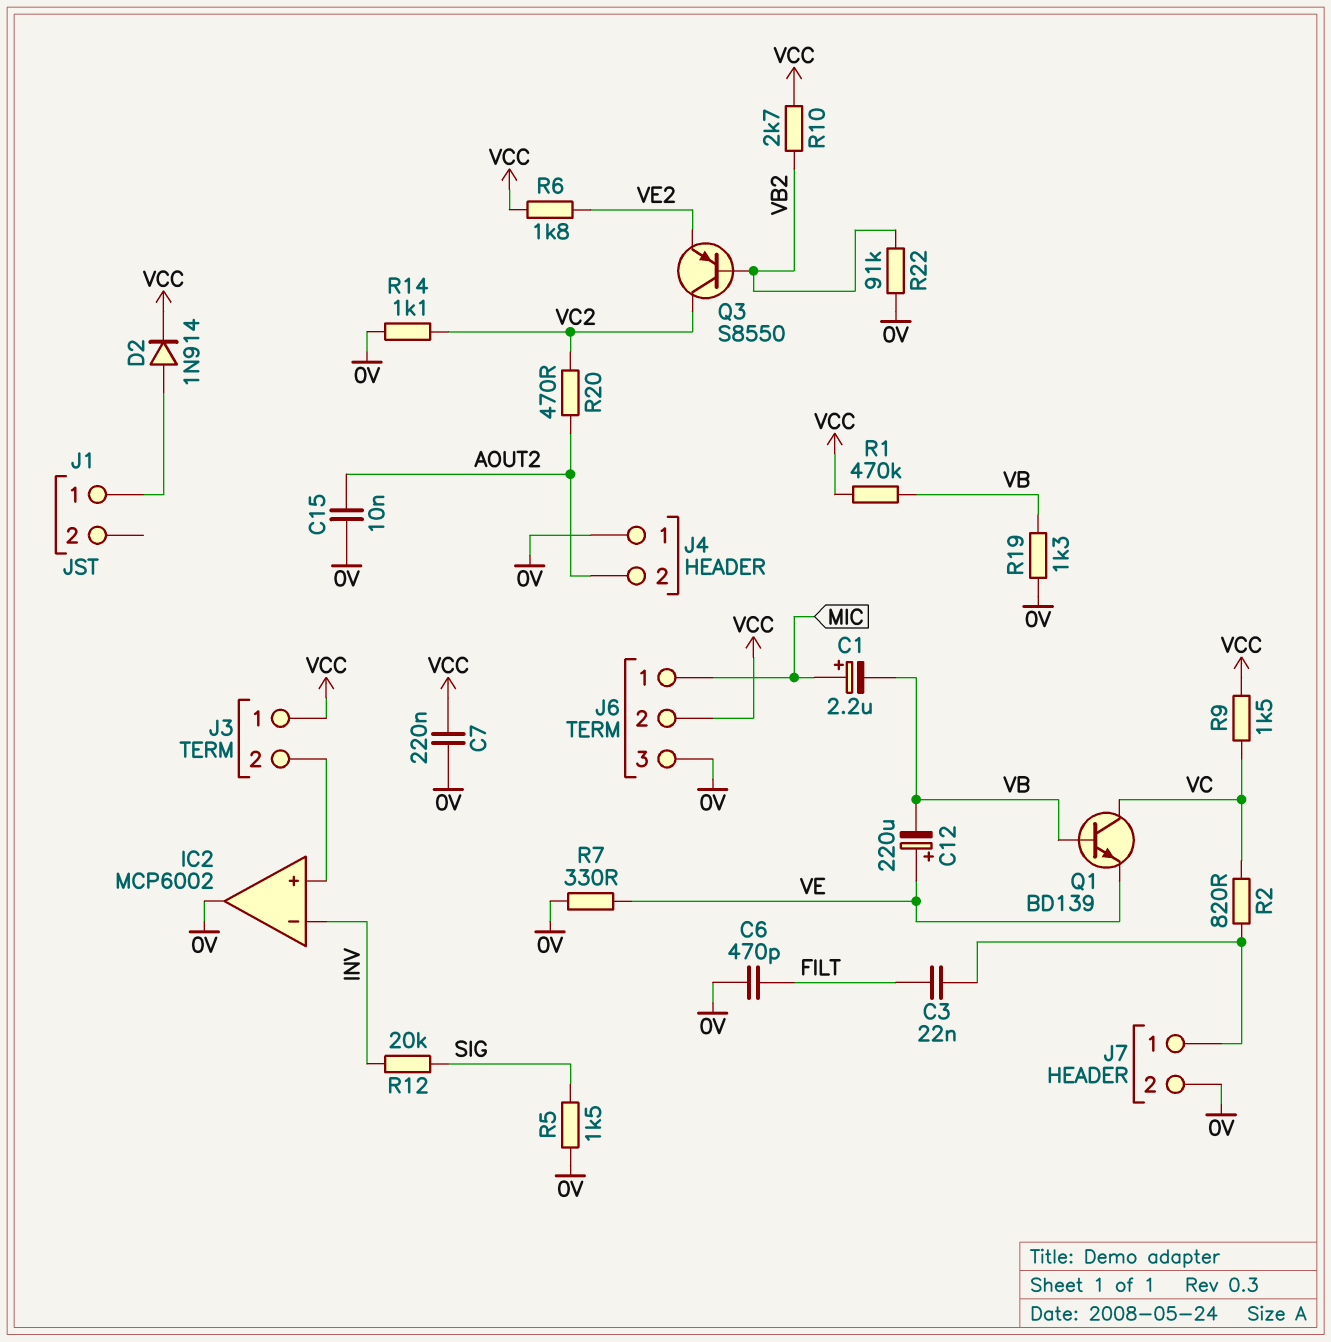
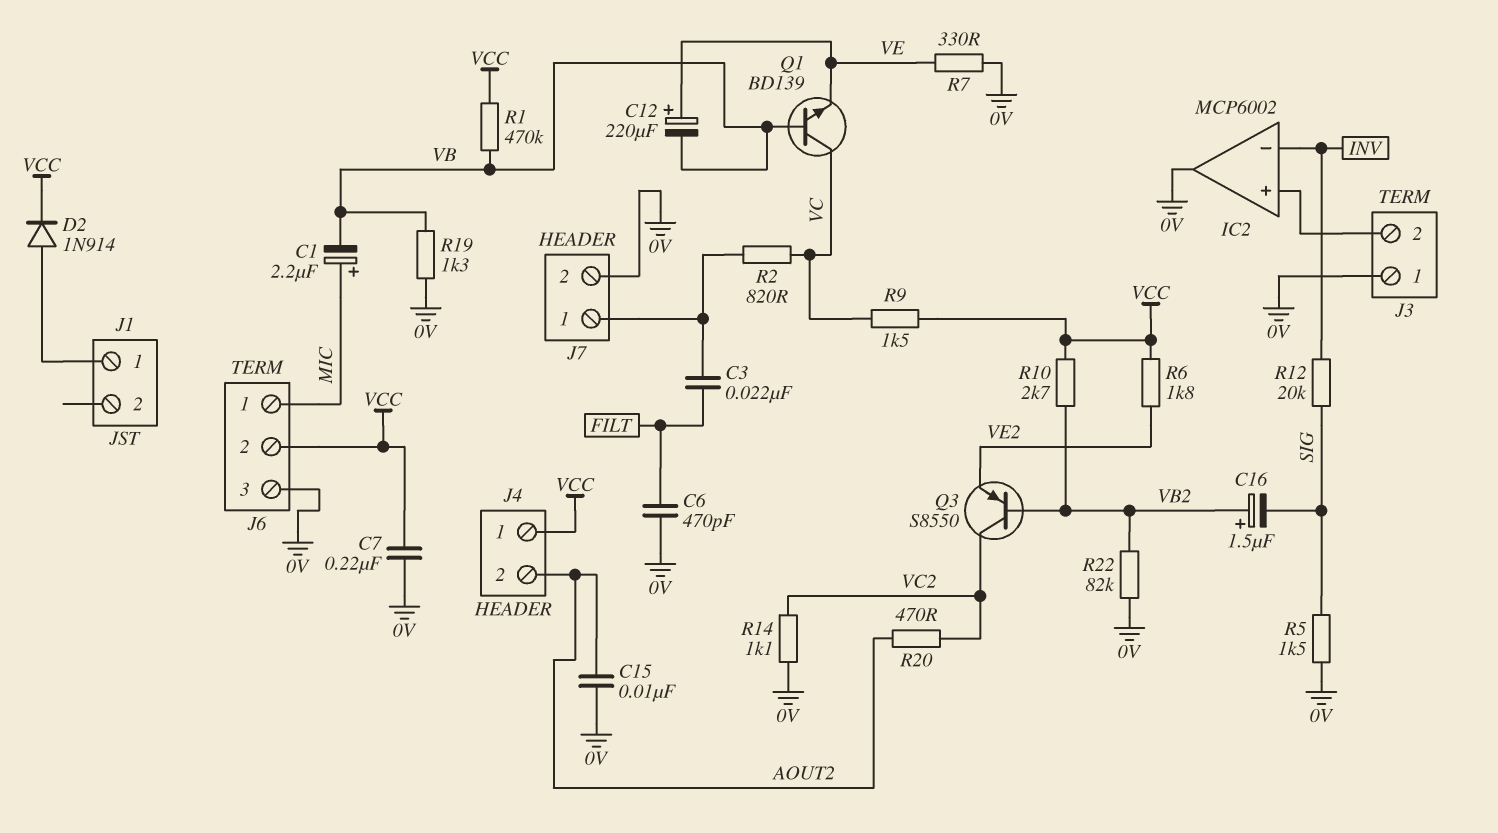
C16: none -> 1.5uF (plus VB2, minus SIG)
J3 pin 1: VCC -> 0V
J4 pin 1: 0V -> VCC
R22: 91k (0V, VB2) -> 82k (0V, VB2)

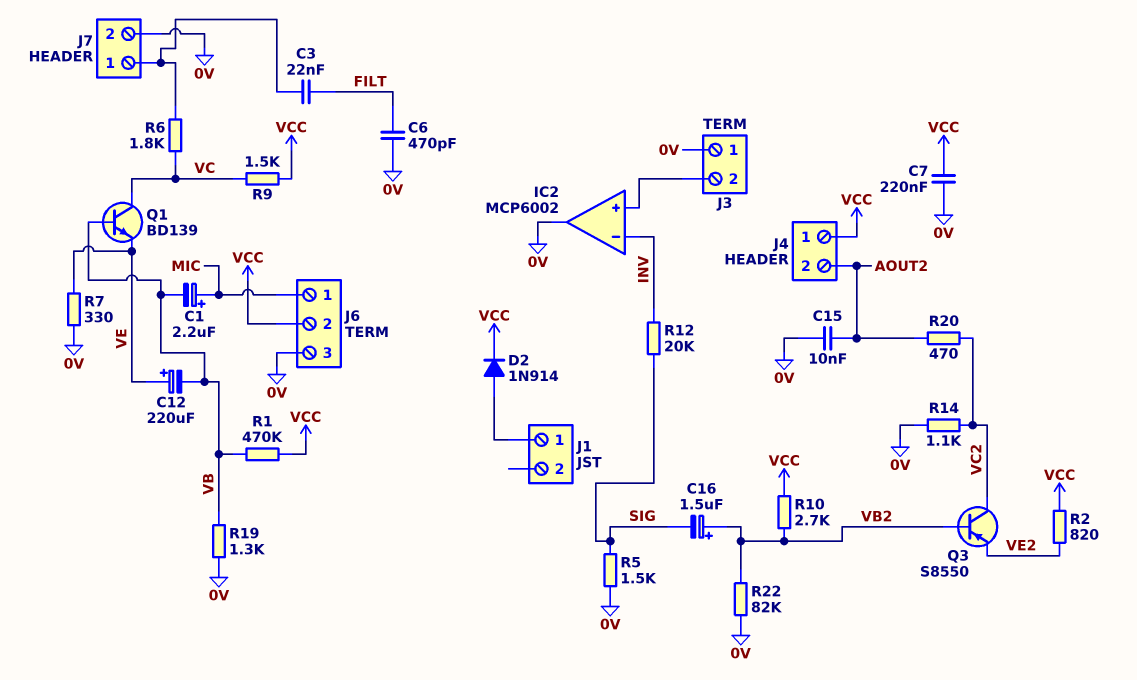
R2: 820 (J7/1, VC) -> 820 (VCC, VE2)
R6: 1.8k (VCC, VE2) -> 1.8k (J7/1, VC)

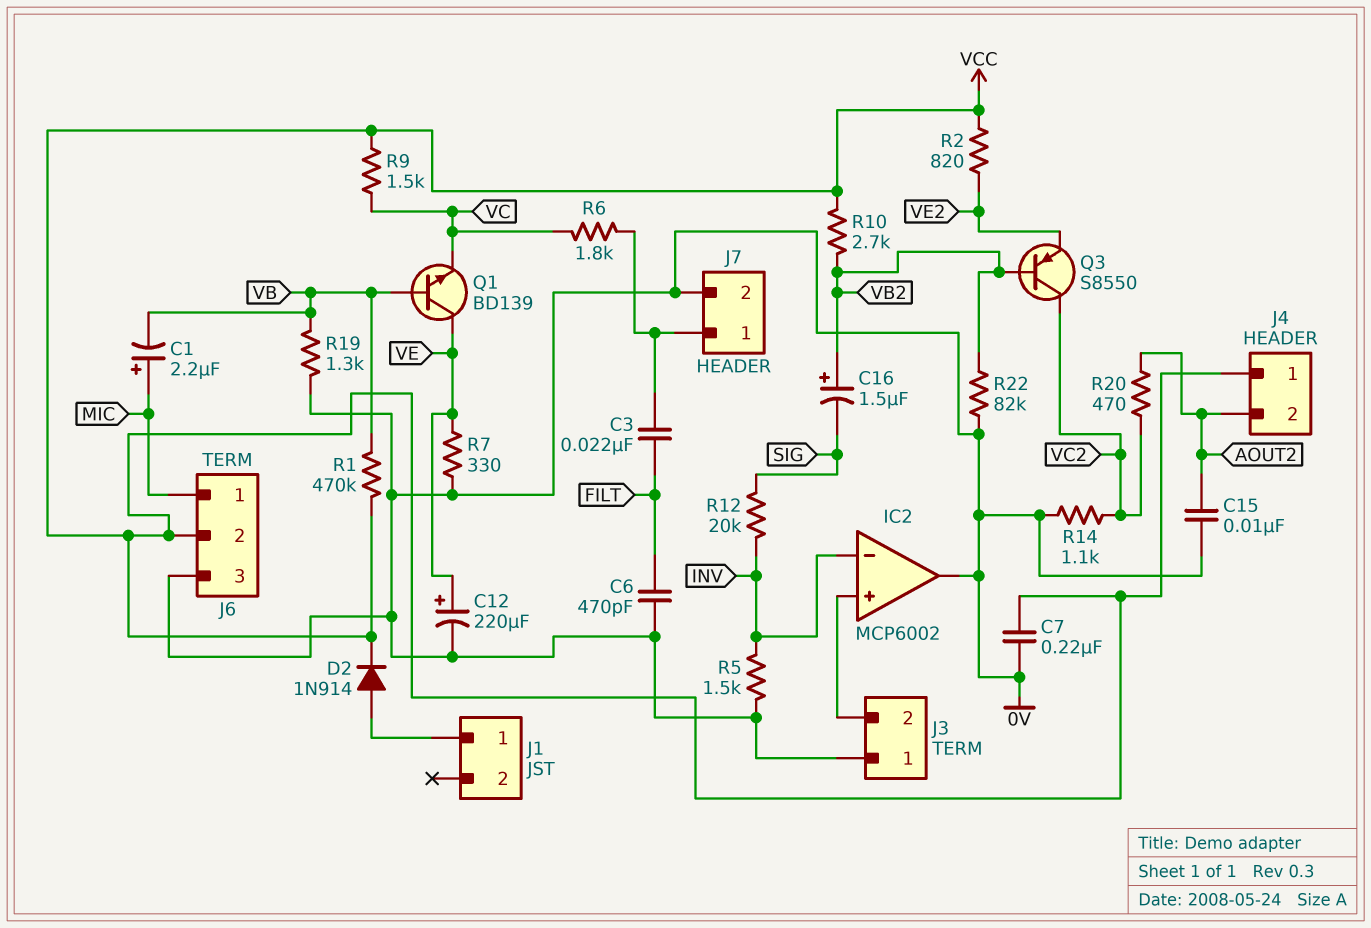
C12: 220uF (plus VE, minus VB) -> 220uF (plus VE, minus 0V)
Q1: NPN BD139 (B VB, C VC, E VE) -> NPN BD139 (B VB, C VE, E VC)
R5: 1.5k (0V, SIG) -> 1.5k (0V, INV)

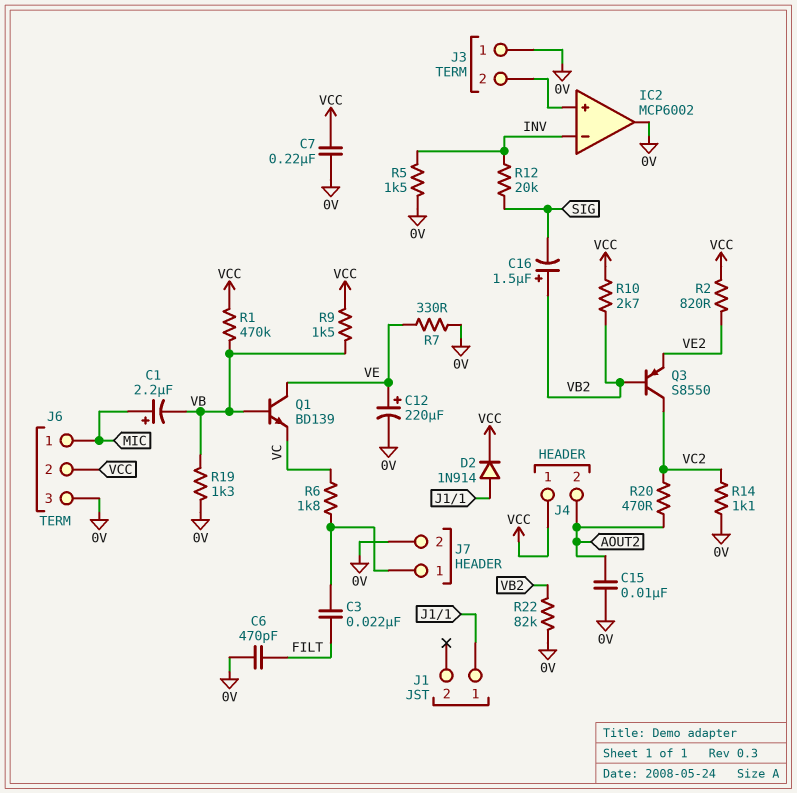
R9: 1.5k (VC, VCC) -> 1.5k (VB, VCC)

